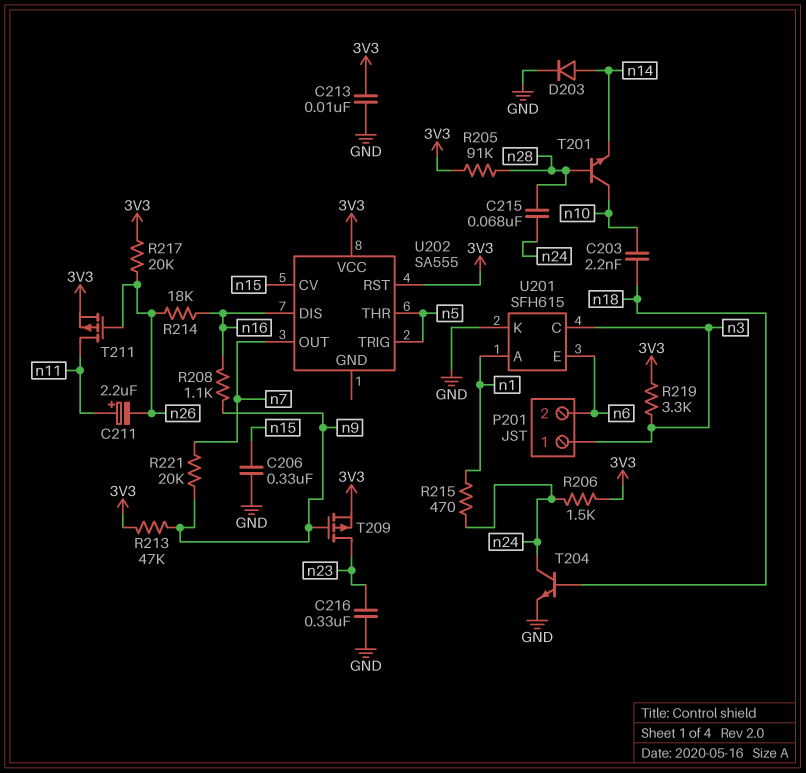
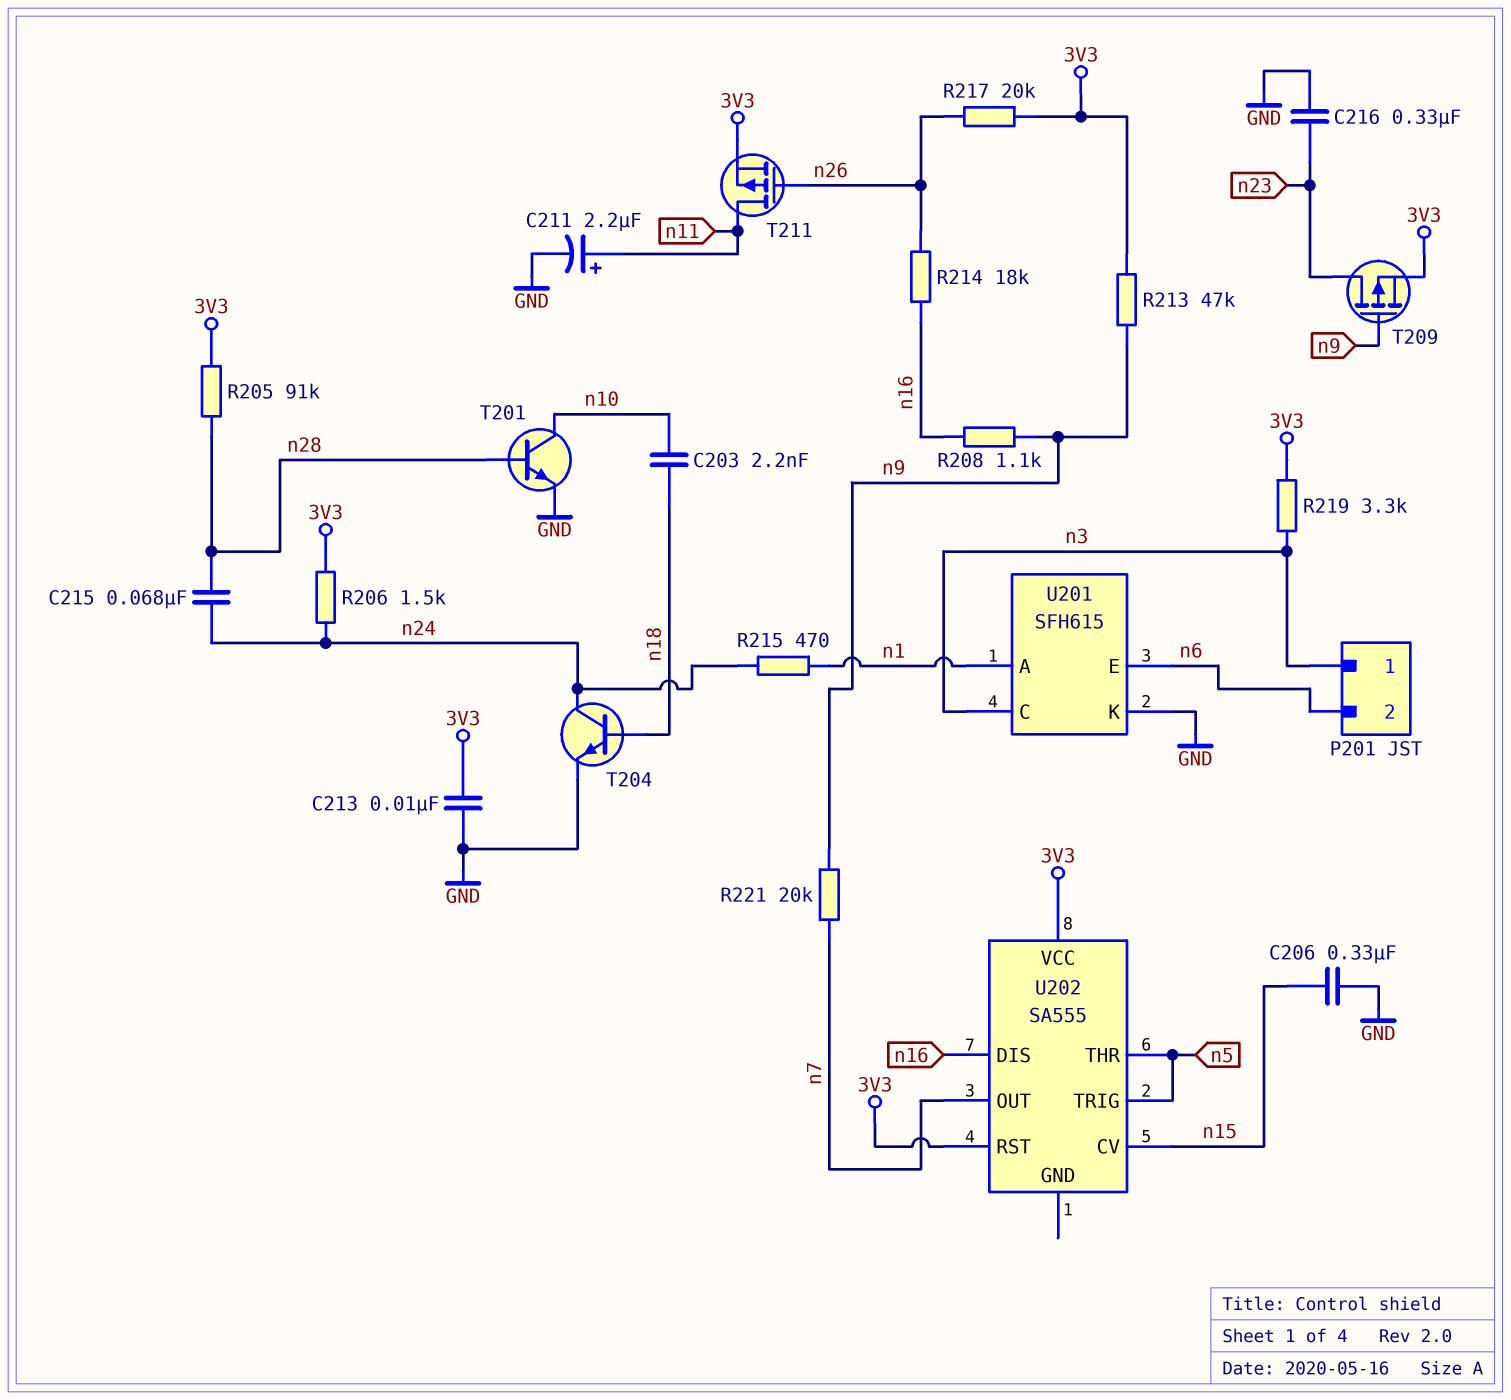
C211: 2.2uF (plus n11, minus n26) -> 2.2uF (plus n11, minus GND)
D203: diode (A n14, K GND) -> none
T201: NPN (B n28, C n10, E n14) -> NPN (B n28, C n10, E GND)

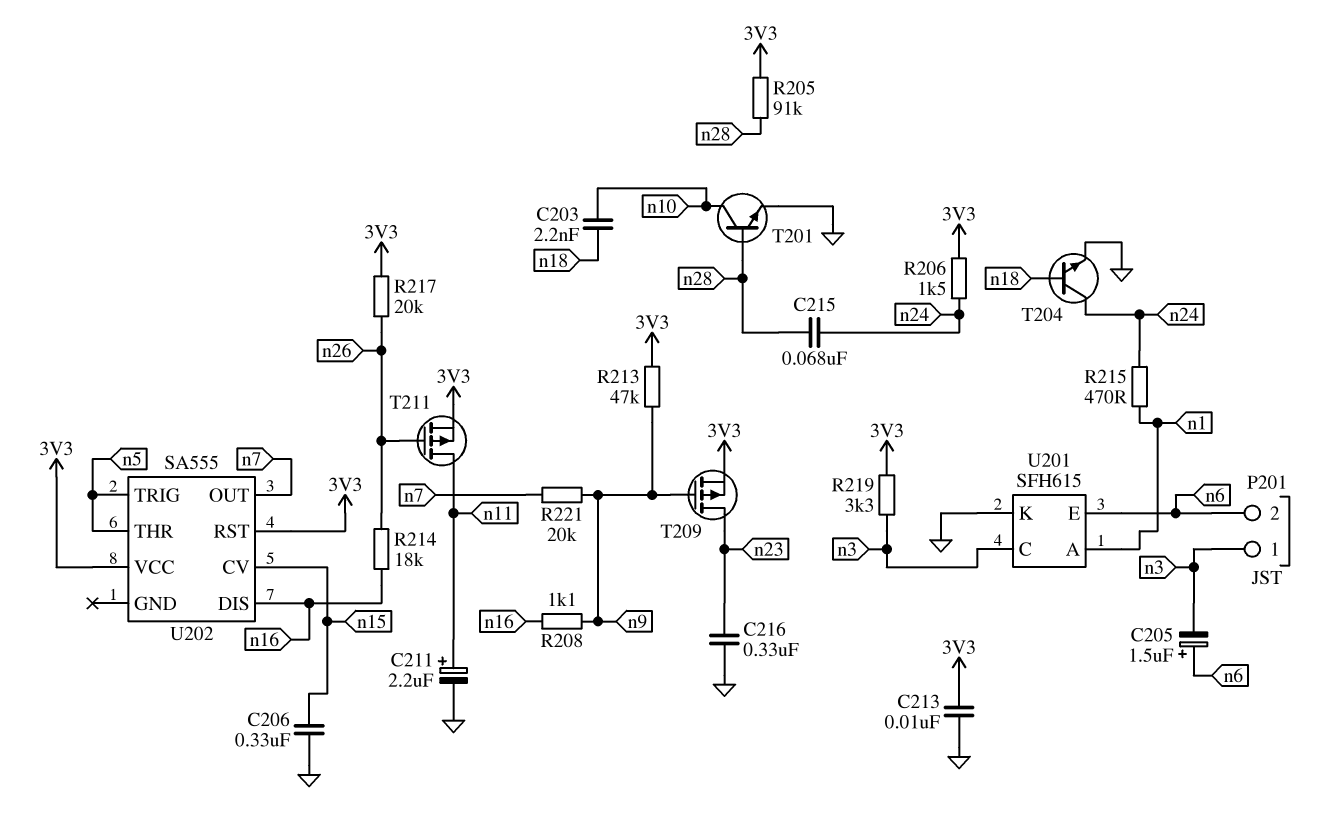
C205: none -> 1.5uF (plus n6, minus n3)

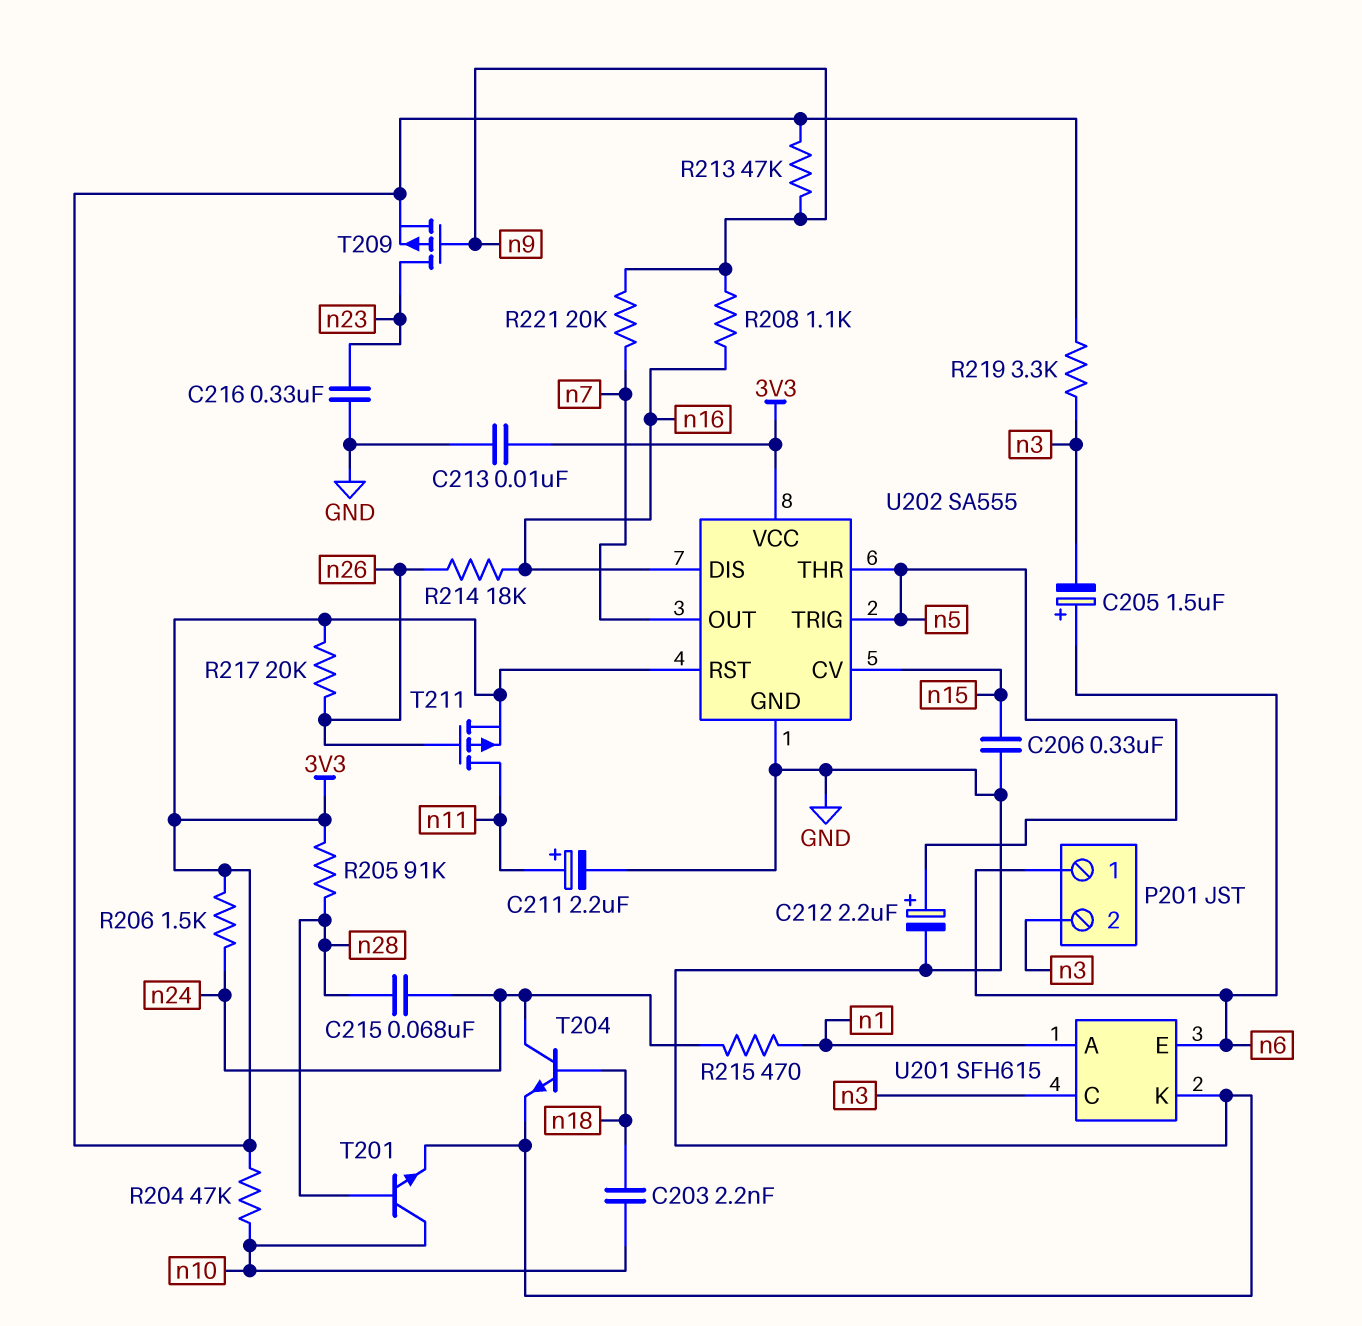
C212: none -> 2.2uF (plus n5, minus GND)
P201 pin 1: n3 -> n6
P201 pin 2: n6 -> n3
R204: none -> 47k (3V3, n10)
U202 pin GND: none -> GND

